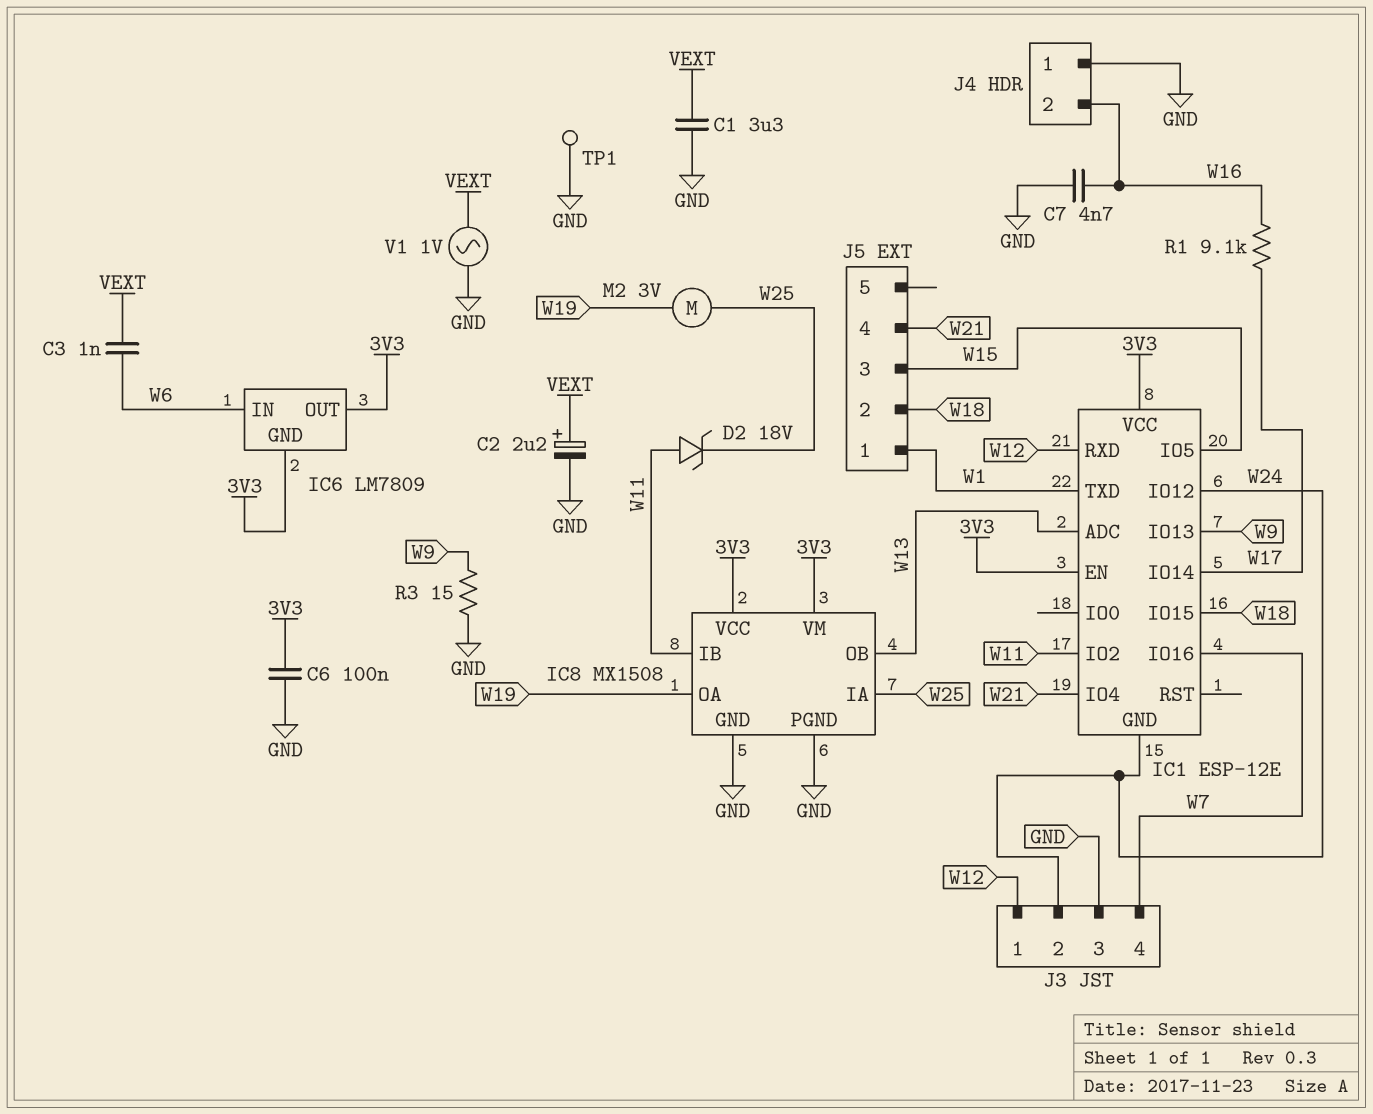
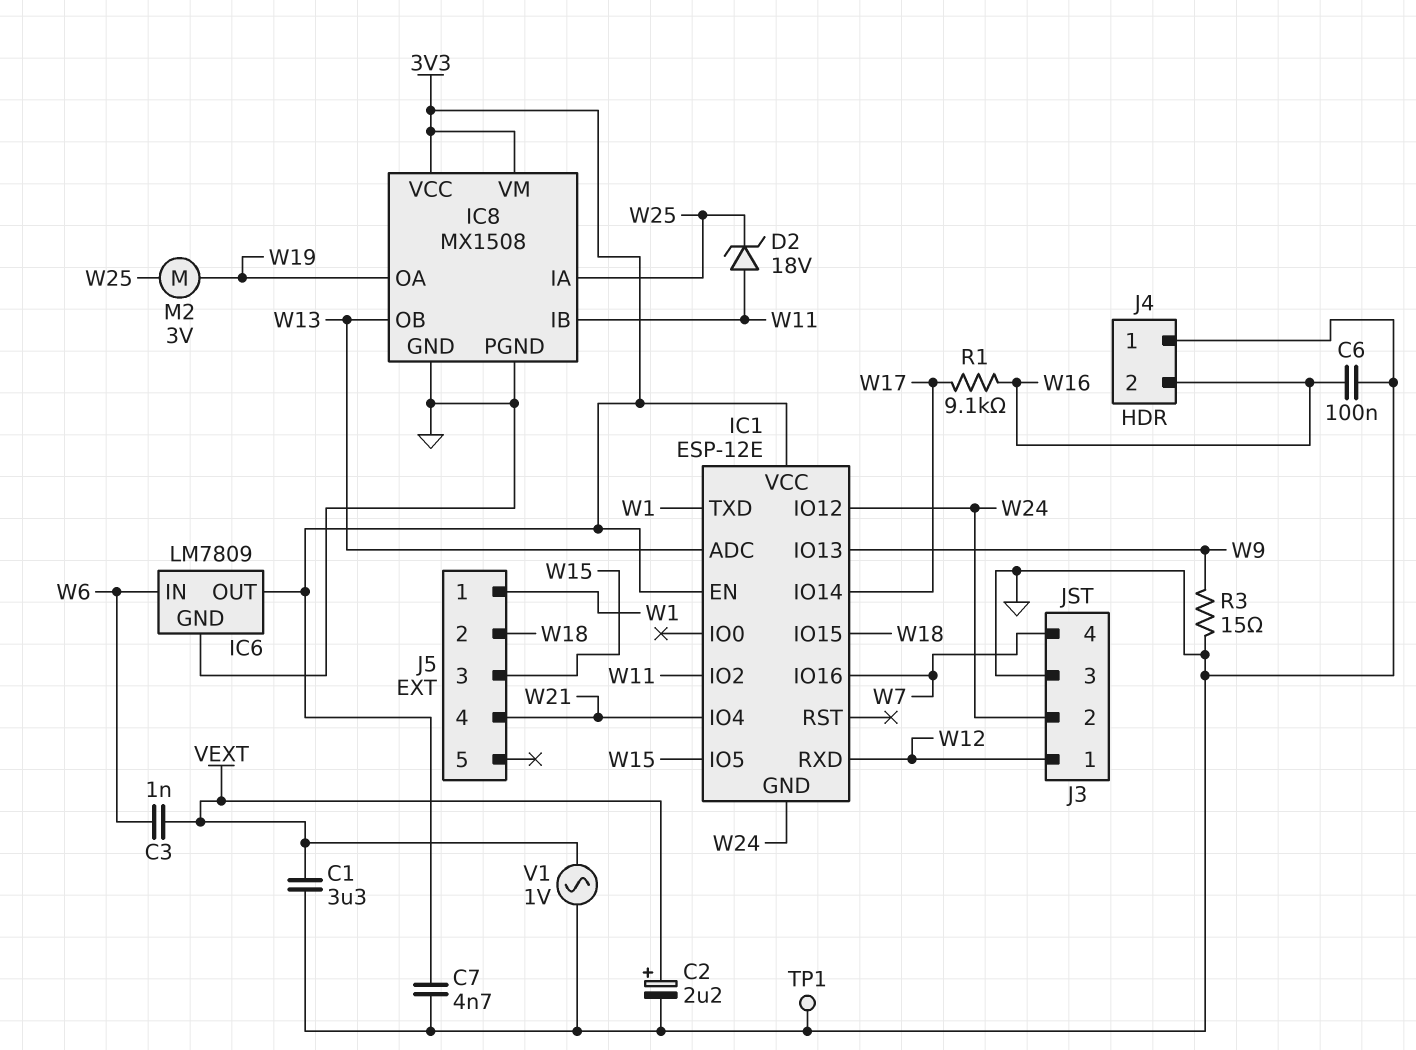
C6: 100nF (3V3, GND) -> 100nF (GND, W16)
C7: 4.7nF (GND, W16) -> 4.7nF (3V3, GND)
IC6 pin GND: 3V3 -> GND

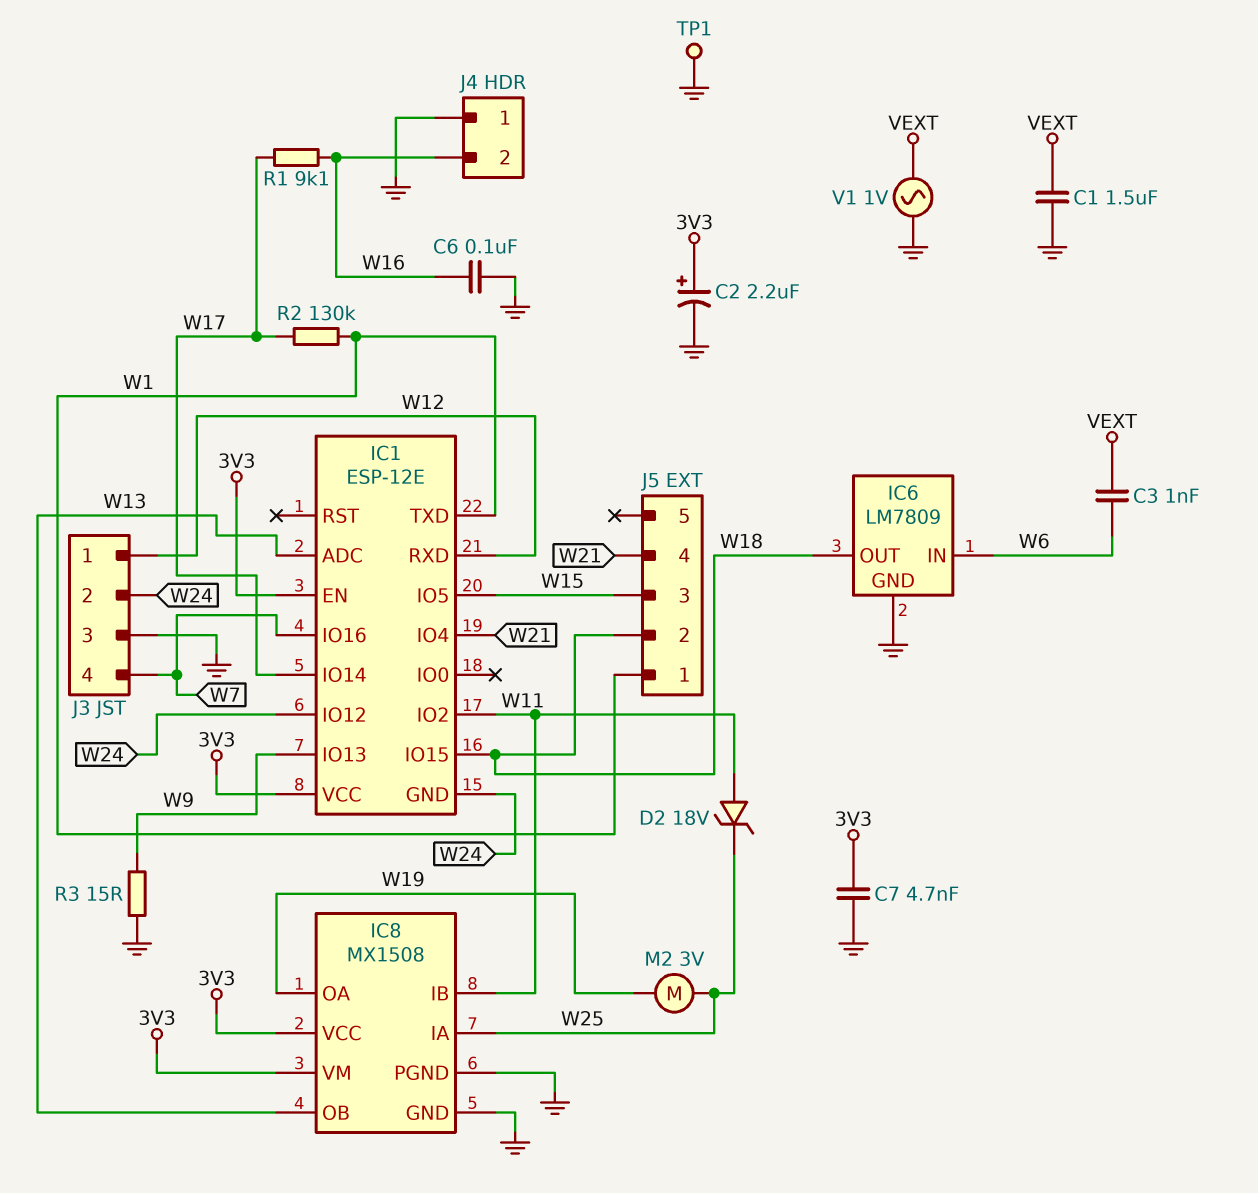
C1: 3.3uF (GND, VEXT) -> 1.5uF (GND, VEXT)
C2: 2.2uF (plus VEXT, minus GND) -> 2.2uF (plus 3V3, minus GND)
IC6 pin OUT: 3V3 -> W18
R2: none -> 130k (W1, W17)

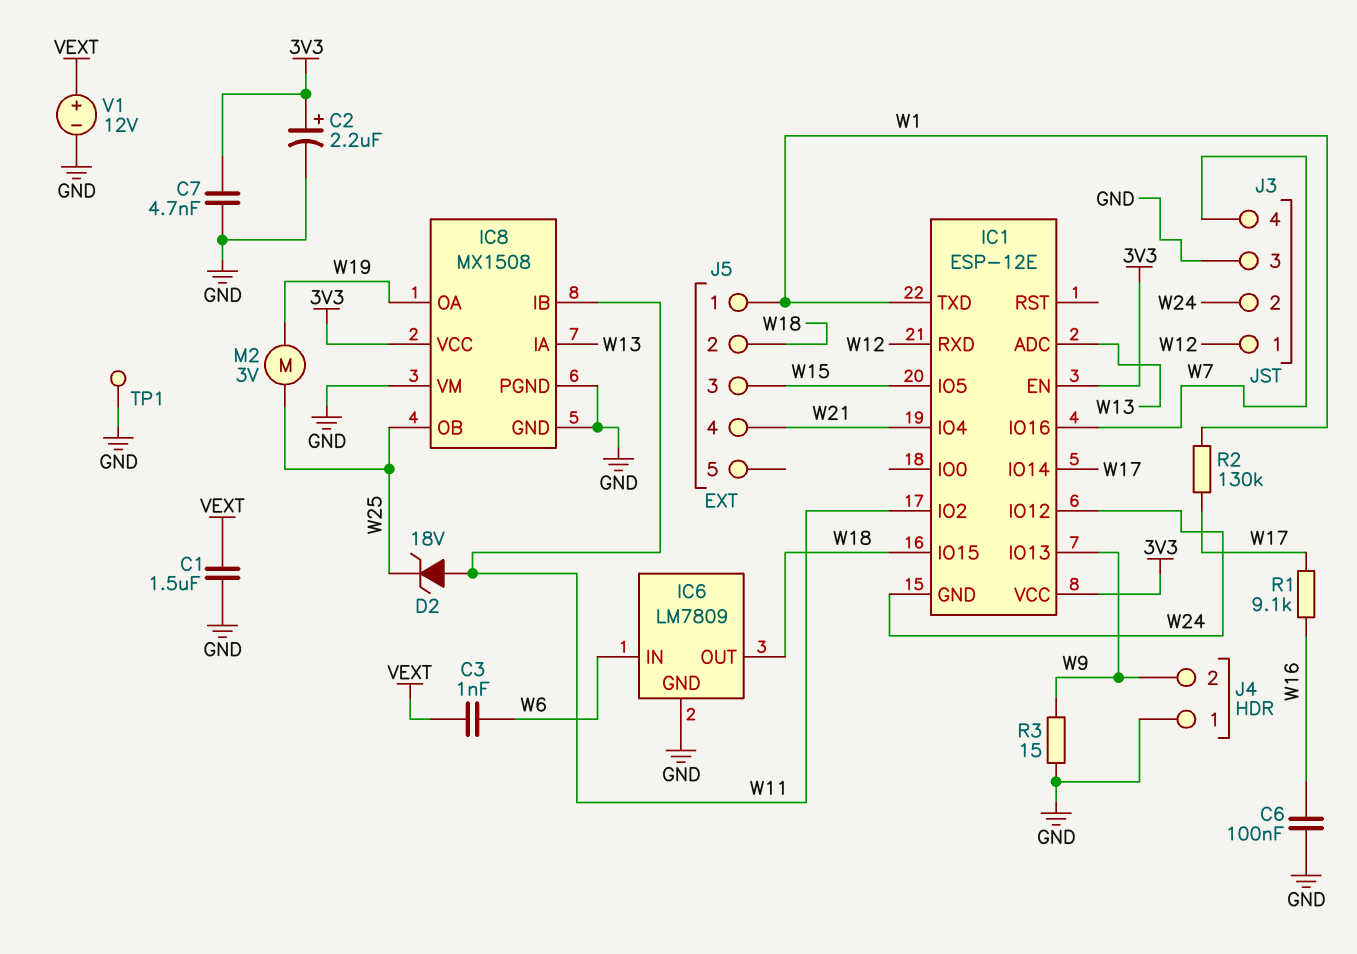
IC8 pin IA: W25 -> W13
IC8 pin OB: W13 -> W25
IC8 pin VM: 3V3 -> GND
J4 pin 2: W16 -> W9
V1: AC 1V (GND, VEXT) -> 12V (plus VEXT, minus GND)

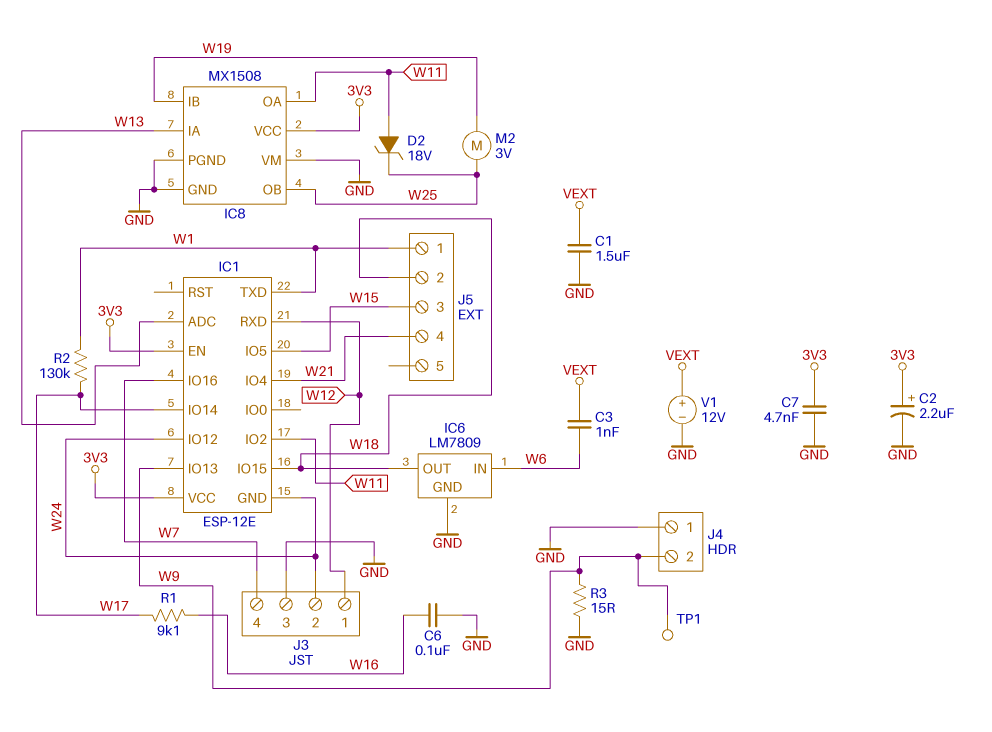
IC8 pin IB: W11 -> W19
IC8 pin OA: W19 -> W11
TP1: test point (GND) -> test point (W9)

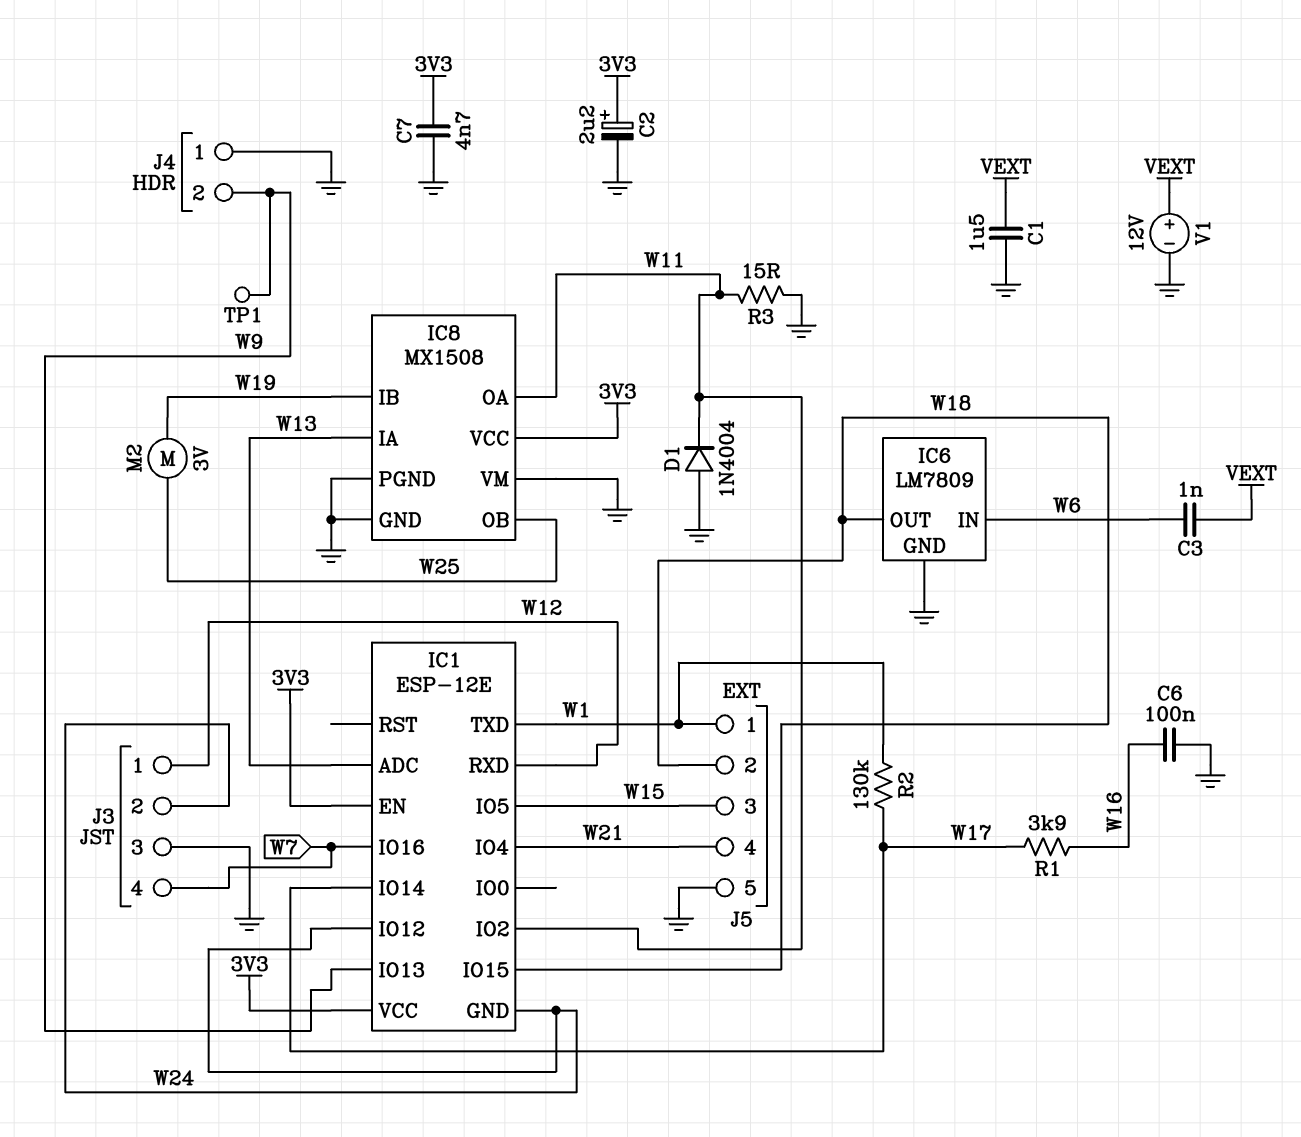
D1: none -> diode 1N4004 (A GND, K W11)
D2: zener 18V (A W11, K W25) -> none
J5 pin 5: none -> GND
R1: 9.1k (W16, W17) -> 3.9k (W16, W17)
R3: 15 (GND, W9) -> 15 (GND, W11)

